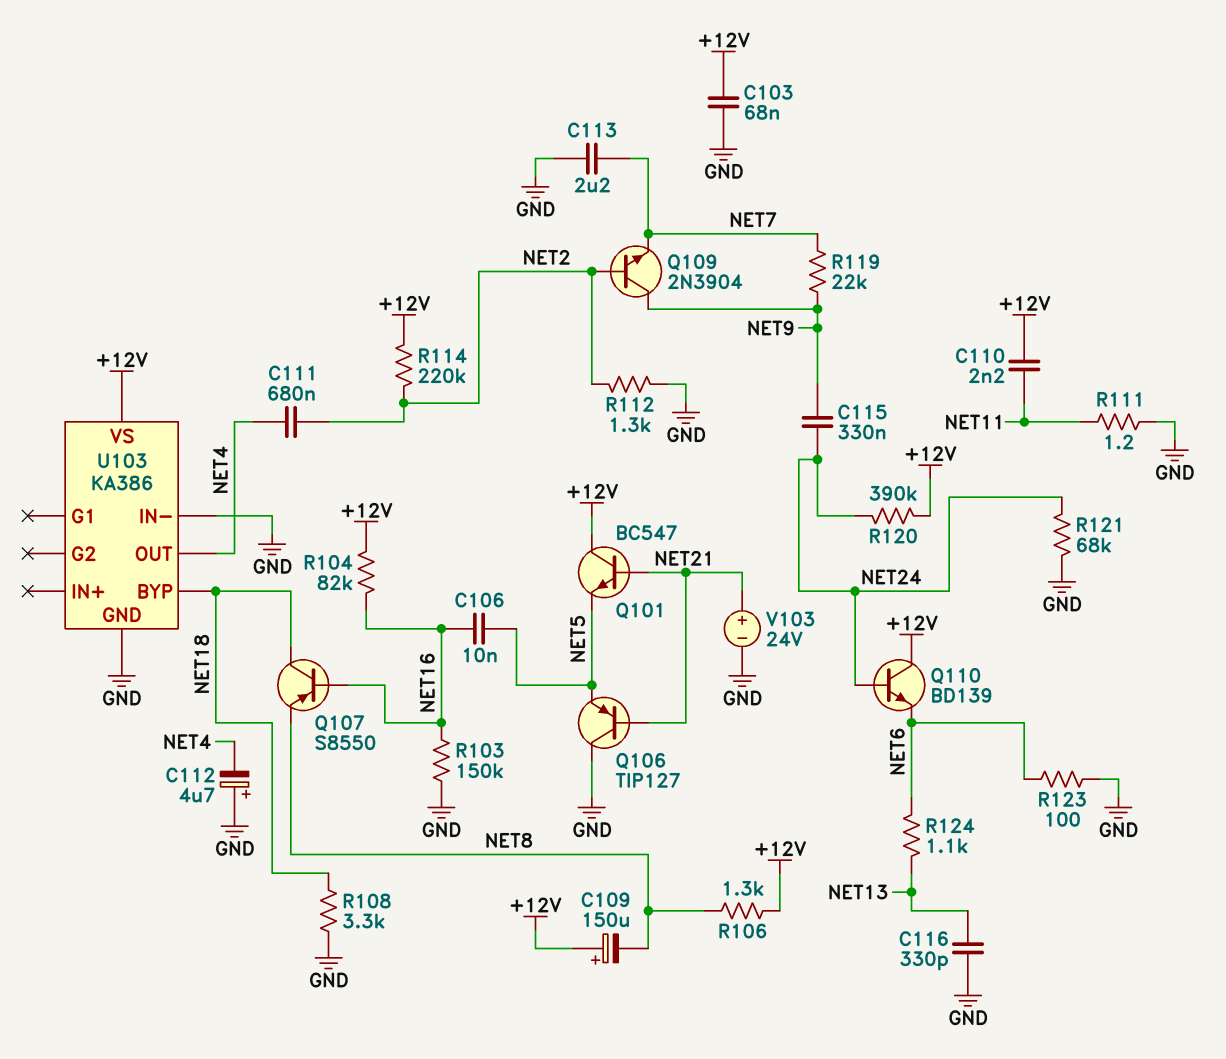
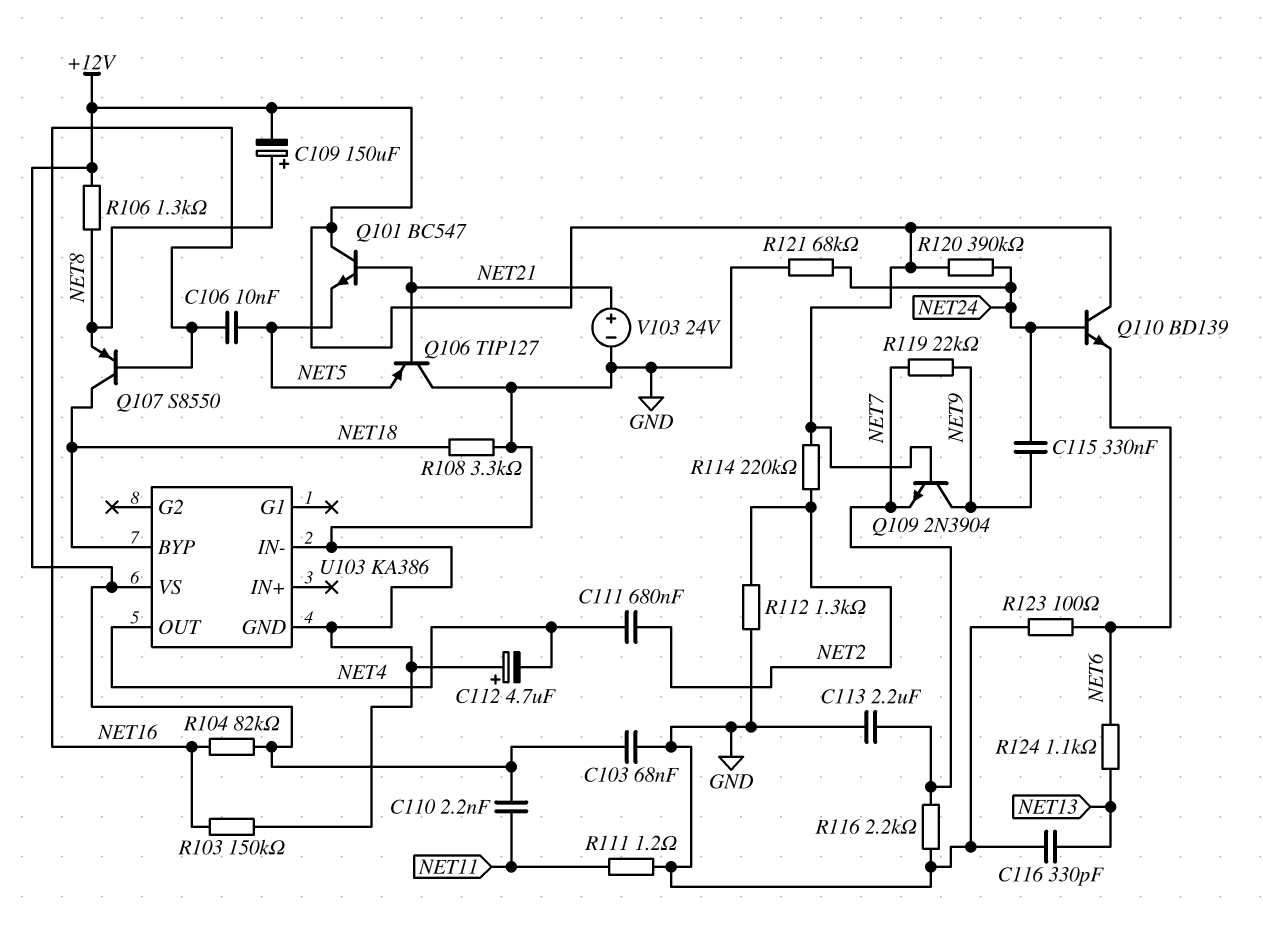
C109: 150uF (plus +12V, minus NET8) -> 150uF (plus NET8, minus +12V)
Q109: NPN 2N3904 (B NET2, C NET9, E NET7) -> NPN 2N3904 (B +12V, C NET9, E NET7)
R116: none -> 2.2k (GND, NET7)

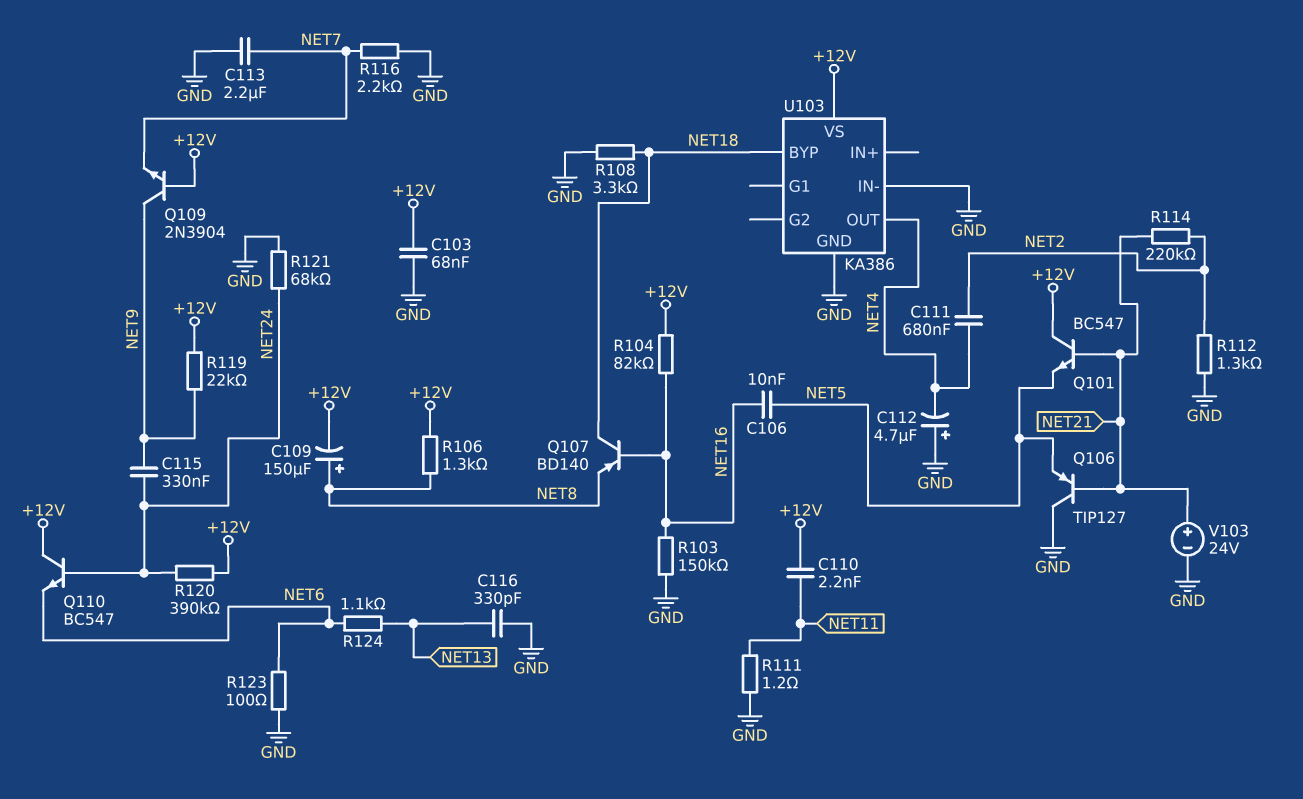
Q107: PNP S8550 (B NET16, C NET18, E NET8) -> PNP BD140 (B NET16, C NET18, E NET8)
Q110: NPN BD139 (B NET24, C +12V, E NET6) -> NPN BC547 (B NET24, C +12V, E NET6)
R114: 220k (+12V, NET2) -> 220k (NET2, NET21)
R119: 22k (NET7, NET9) -> 22k (+12V, NET9)

